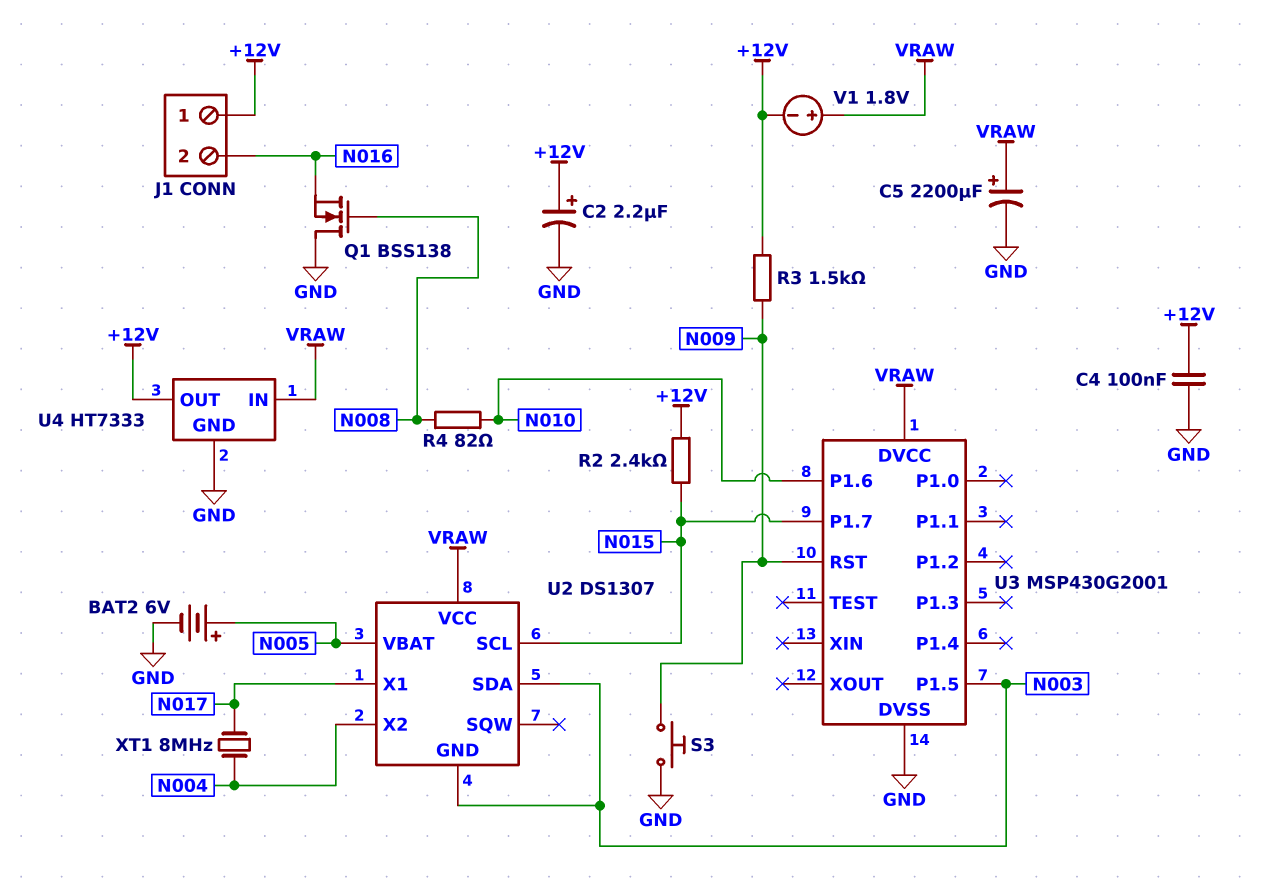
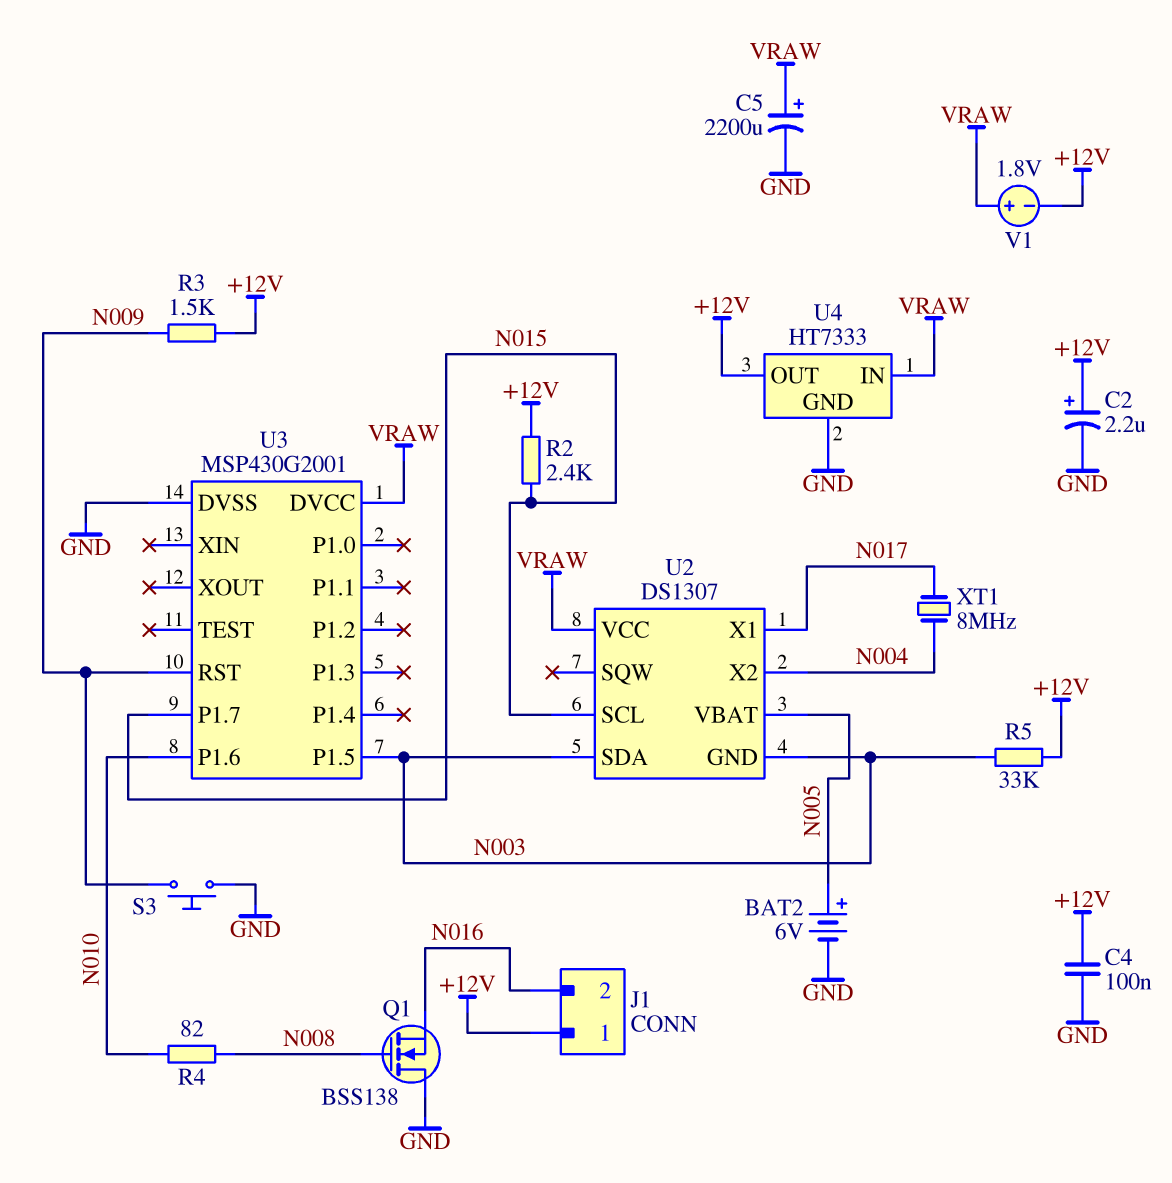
R5: none -> 33k (+12V, N003)

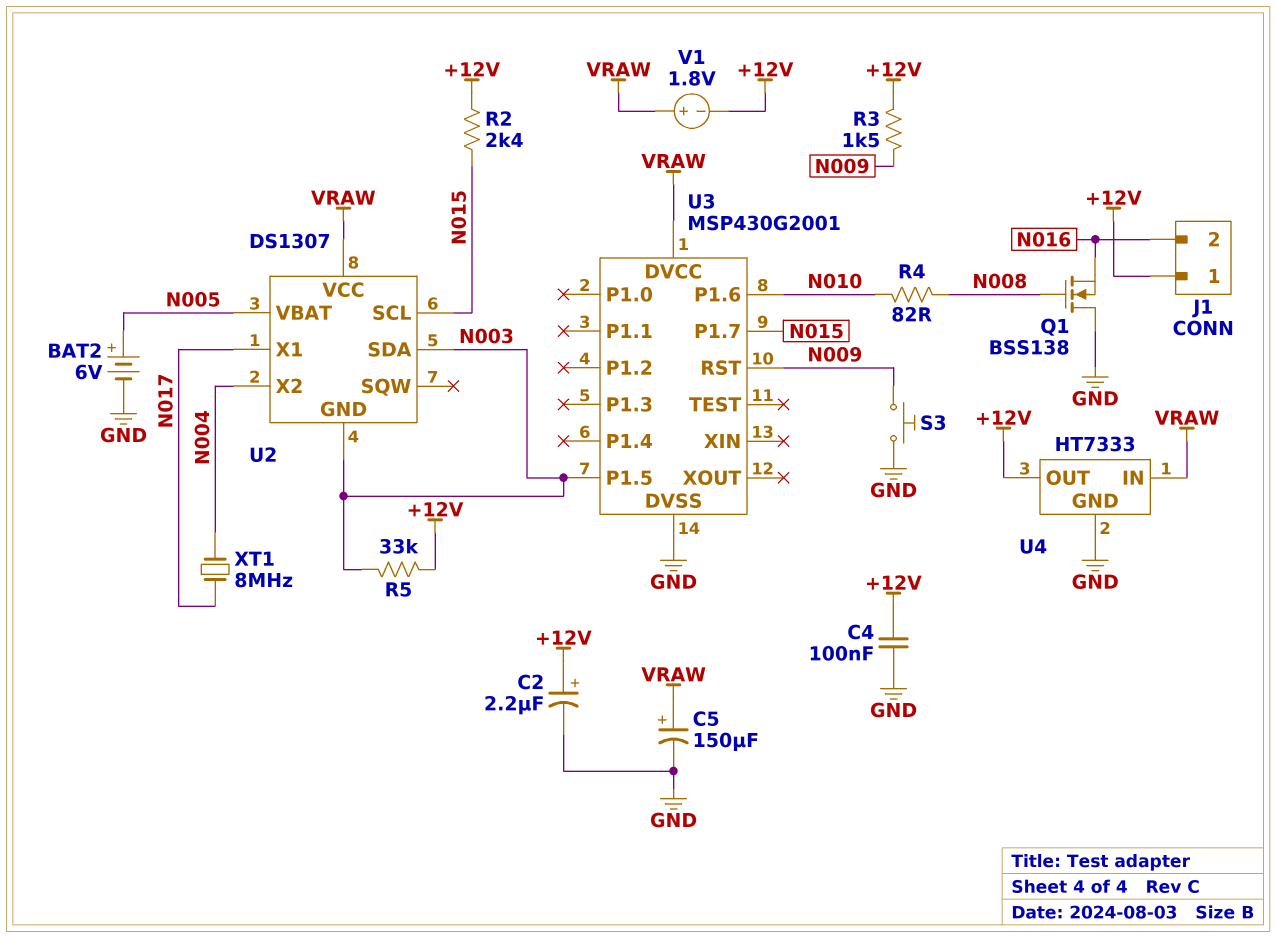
C5: 2200uF (plus VRAW, minus GND) -> 150uF (plus VRAW, minus GND)

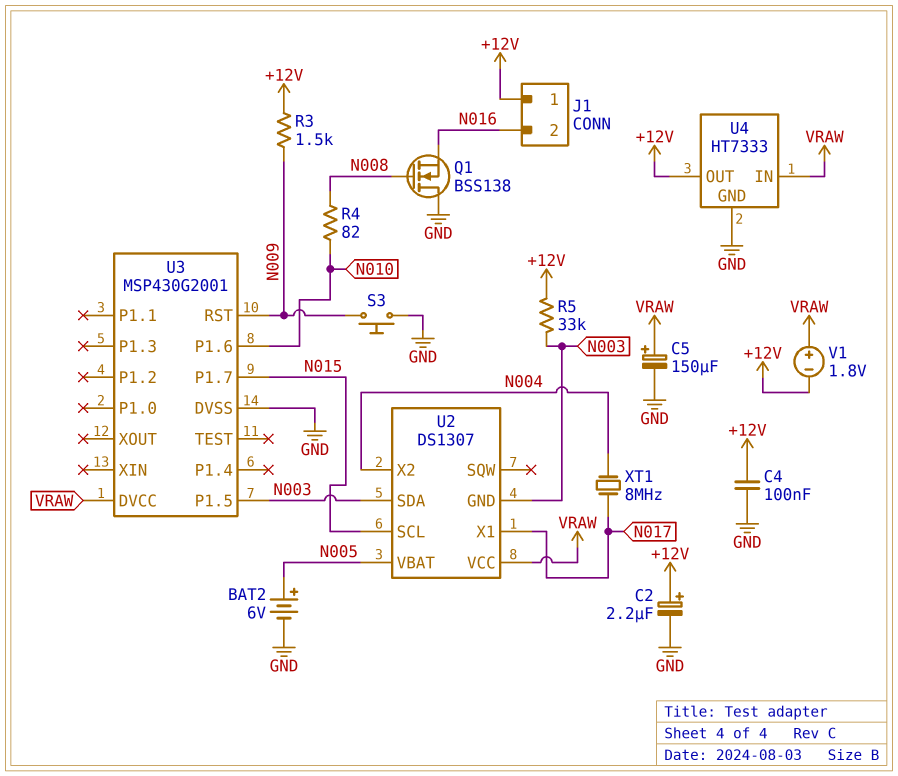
R2: 2.4k (+12V, N015) -> none

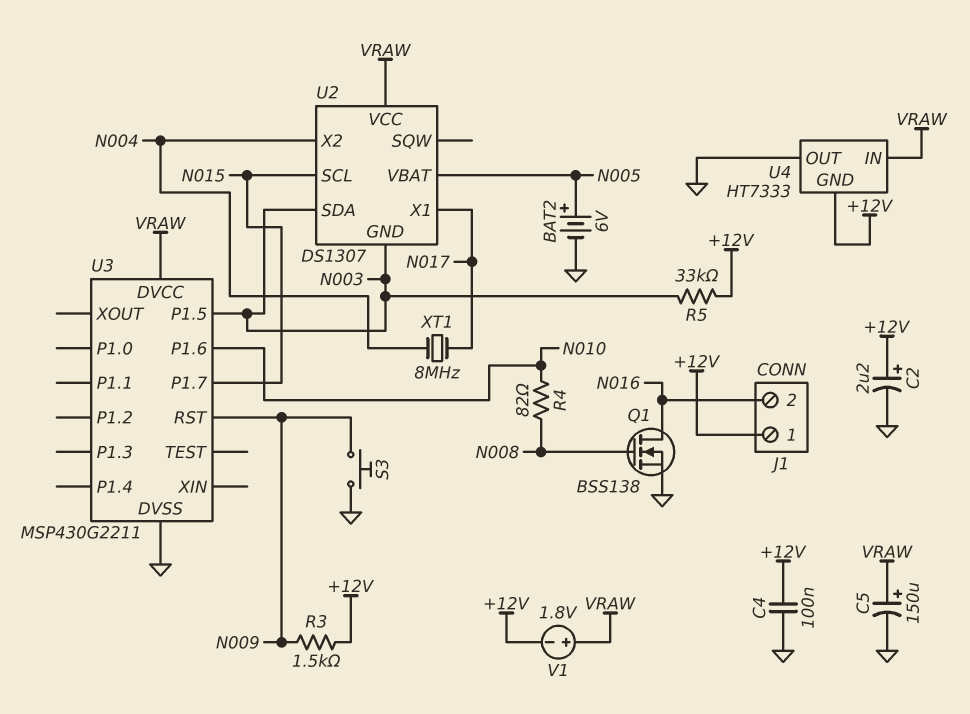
Q1: NMOS BSS138 (G N008, D GND, S N016) -> NMOS BSS138 (G N008, D N016, S GND)
U3: MSP430G2001 -> MSP430G2211
U4 pin GND: GND -> +12V
U4 pin OUT: +12V -> GND

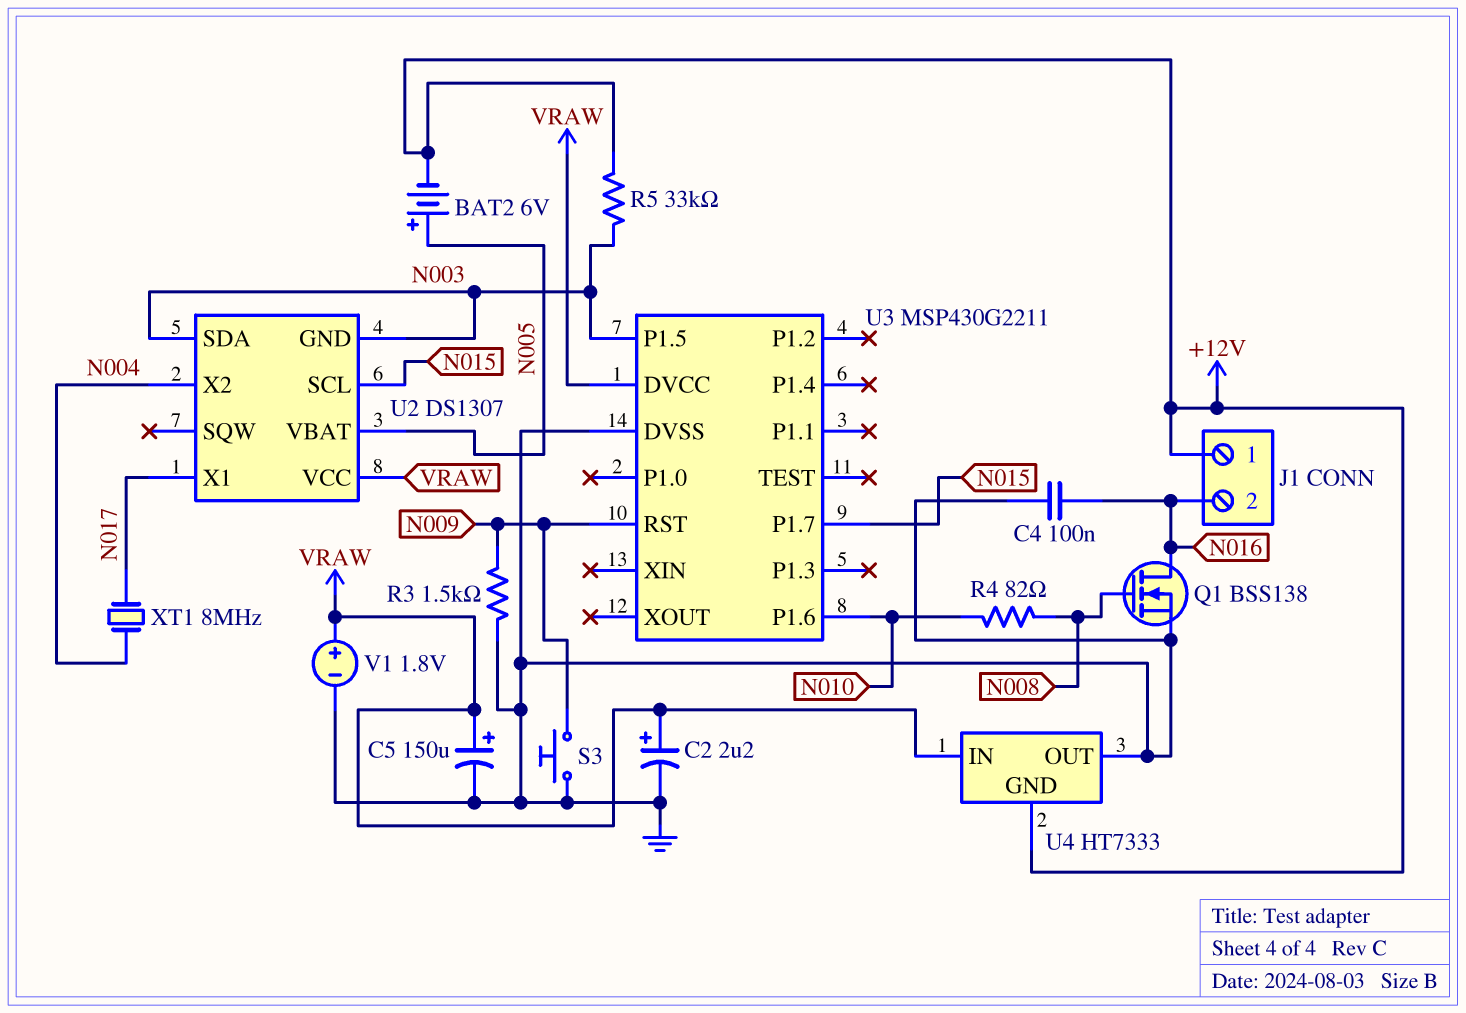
BAT2: 6V (plus N005, minus GND) -> 6V (plus N005, minus +12V)
C2: 2.2uF (plus +12V, minus GND) -> 2.2uF (plus VRAW, minus GND)
C4: 100nF (+12V, GND) -> 100nF (GND, N016)
R3: 1.5k (+12V, N009) -> 1.5k (GND, N009)
V1: 1.8V (plus VRAW, minus +12V) -> 1.8V (plus VRAW, minus GND)

